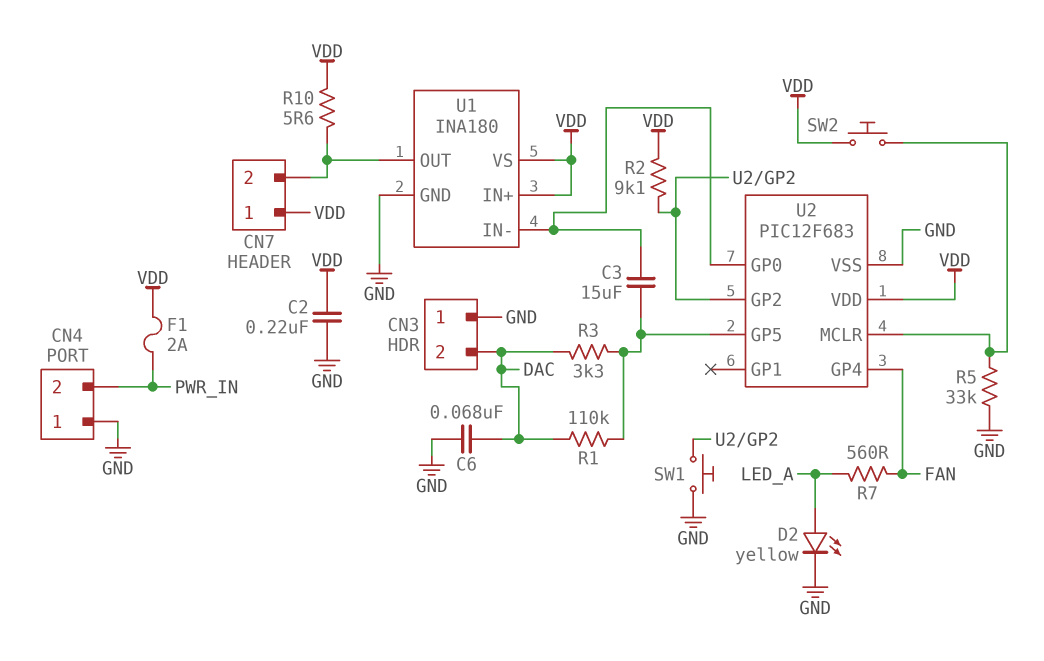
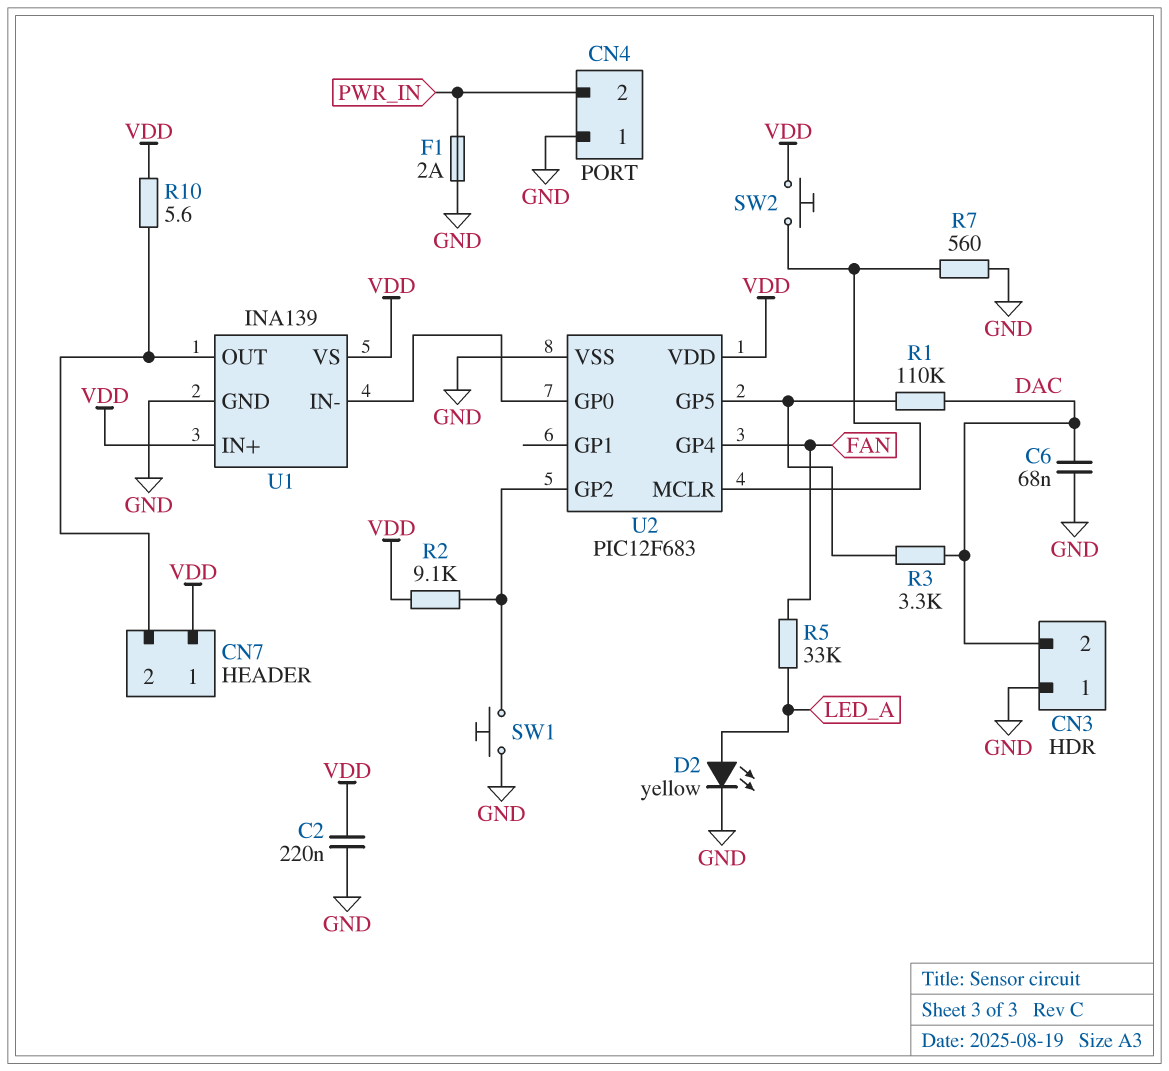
C3: 15uF (U1/IN-, U2/GP5) -> none
F1: 2A (PWR_IN, VDD) -> 2A (GND, PWR_IN)
R5: 33k (GND, U2/MCLR) -> 33k (FAN, LED_A)
R7: 560 (FAN, LED_A) -> 560 (GND, U2/MCLR)
U1: INA180 -> INA139

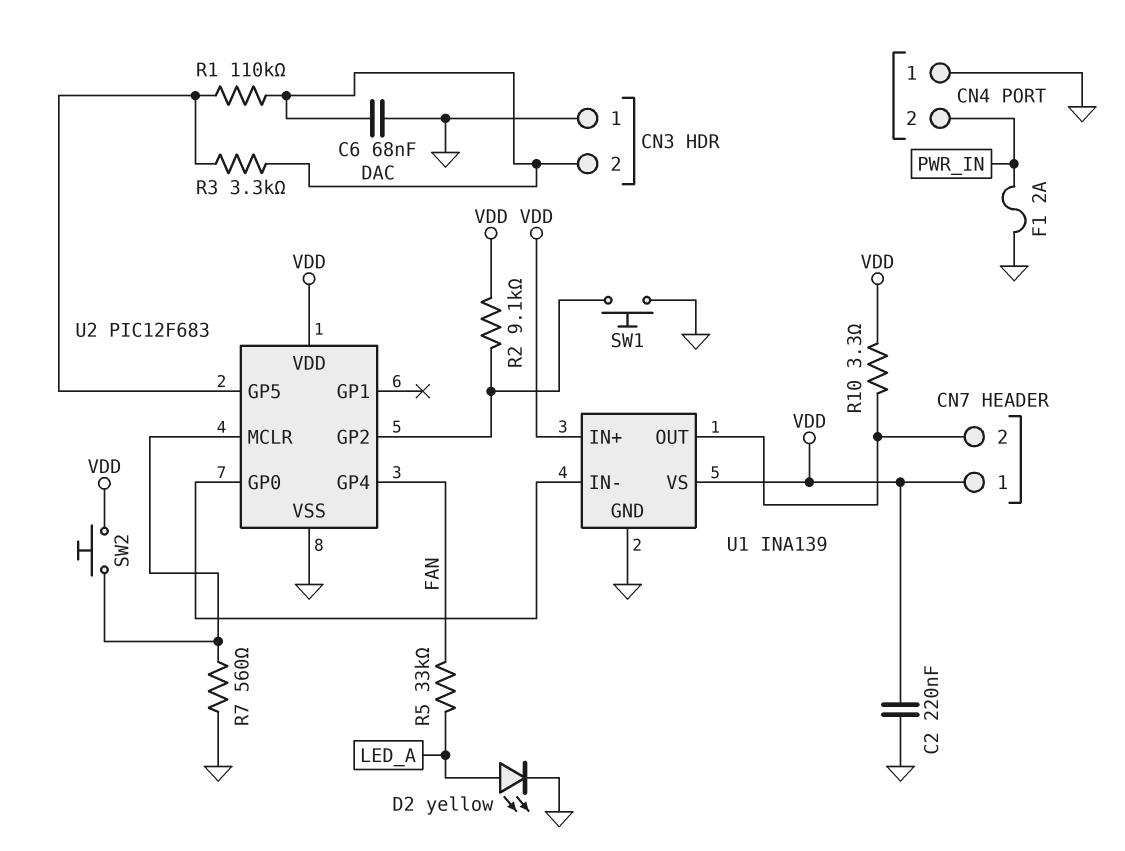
R10: 5.6 (CN7/2, VDD) -> 3.3 (CN7/2, VDD)

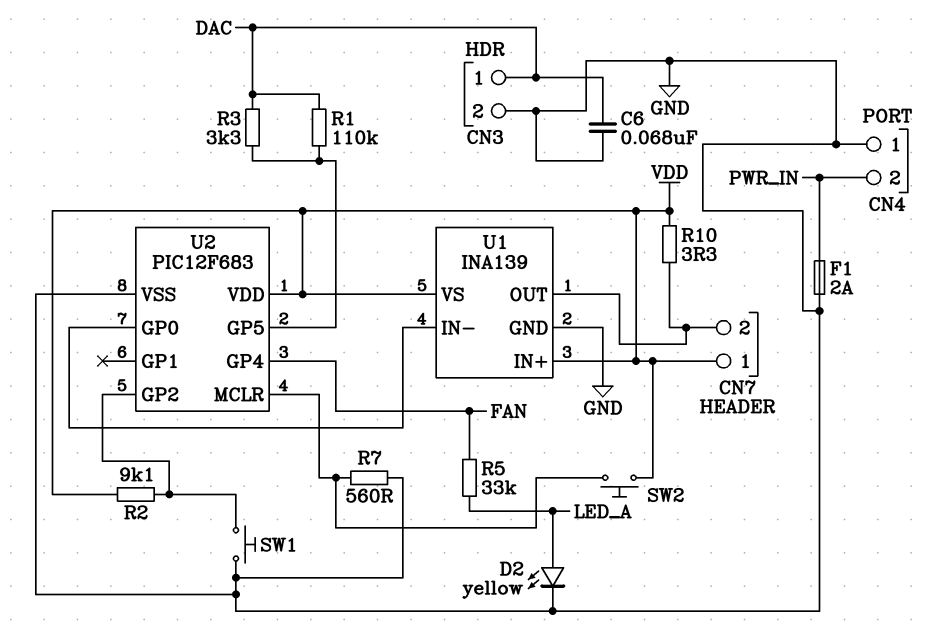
C2: 220nF (GND, VDD) -> none
CN3 pin 1: GND -> DAC
CN3 pin 2: DAC -> GND

